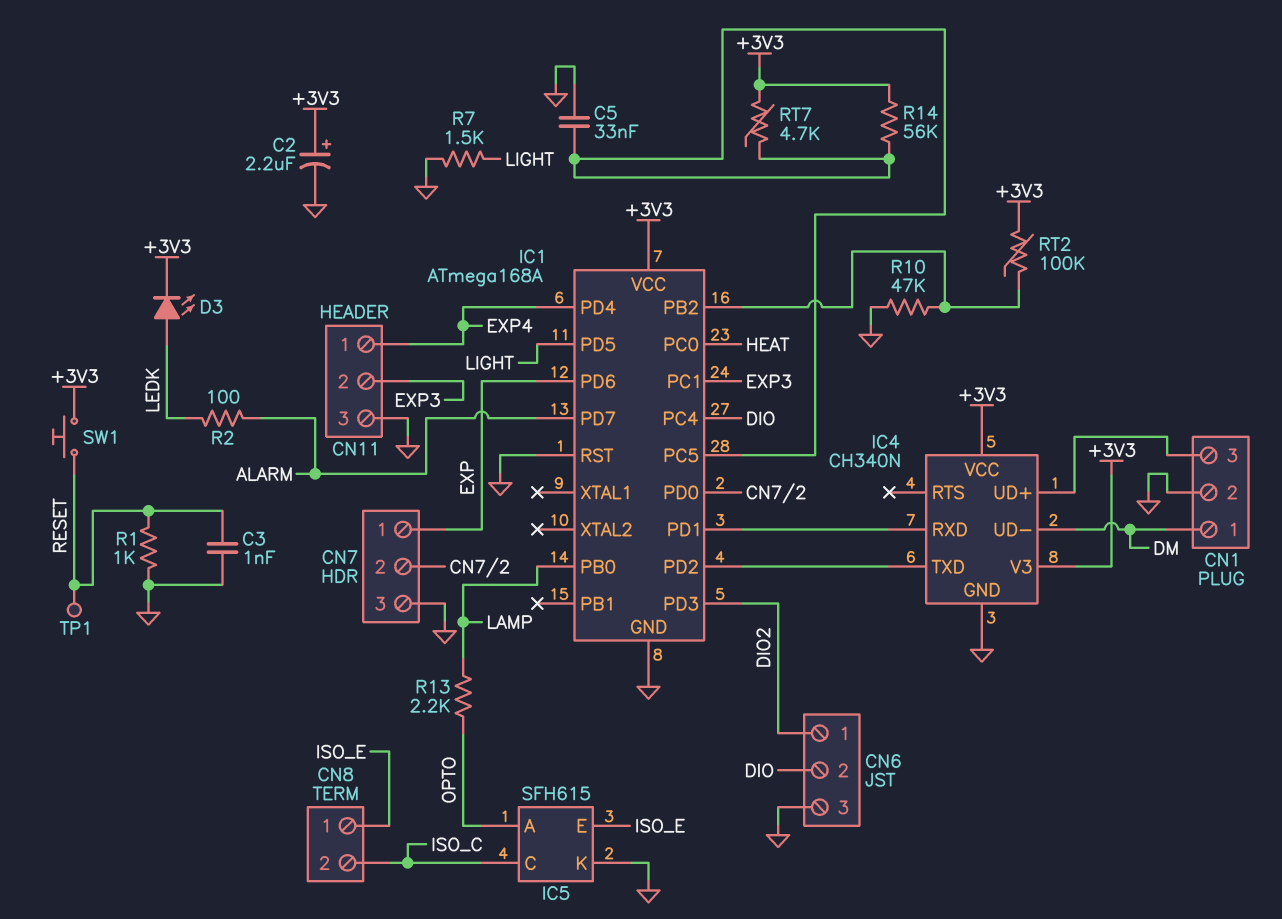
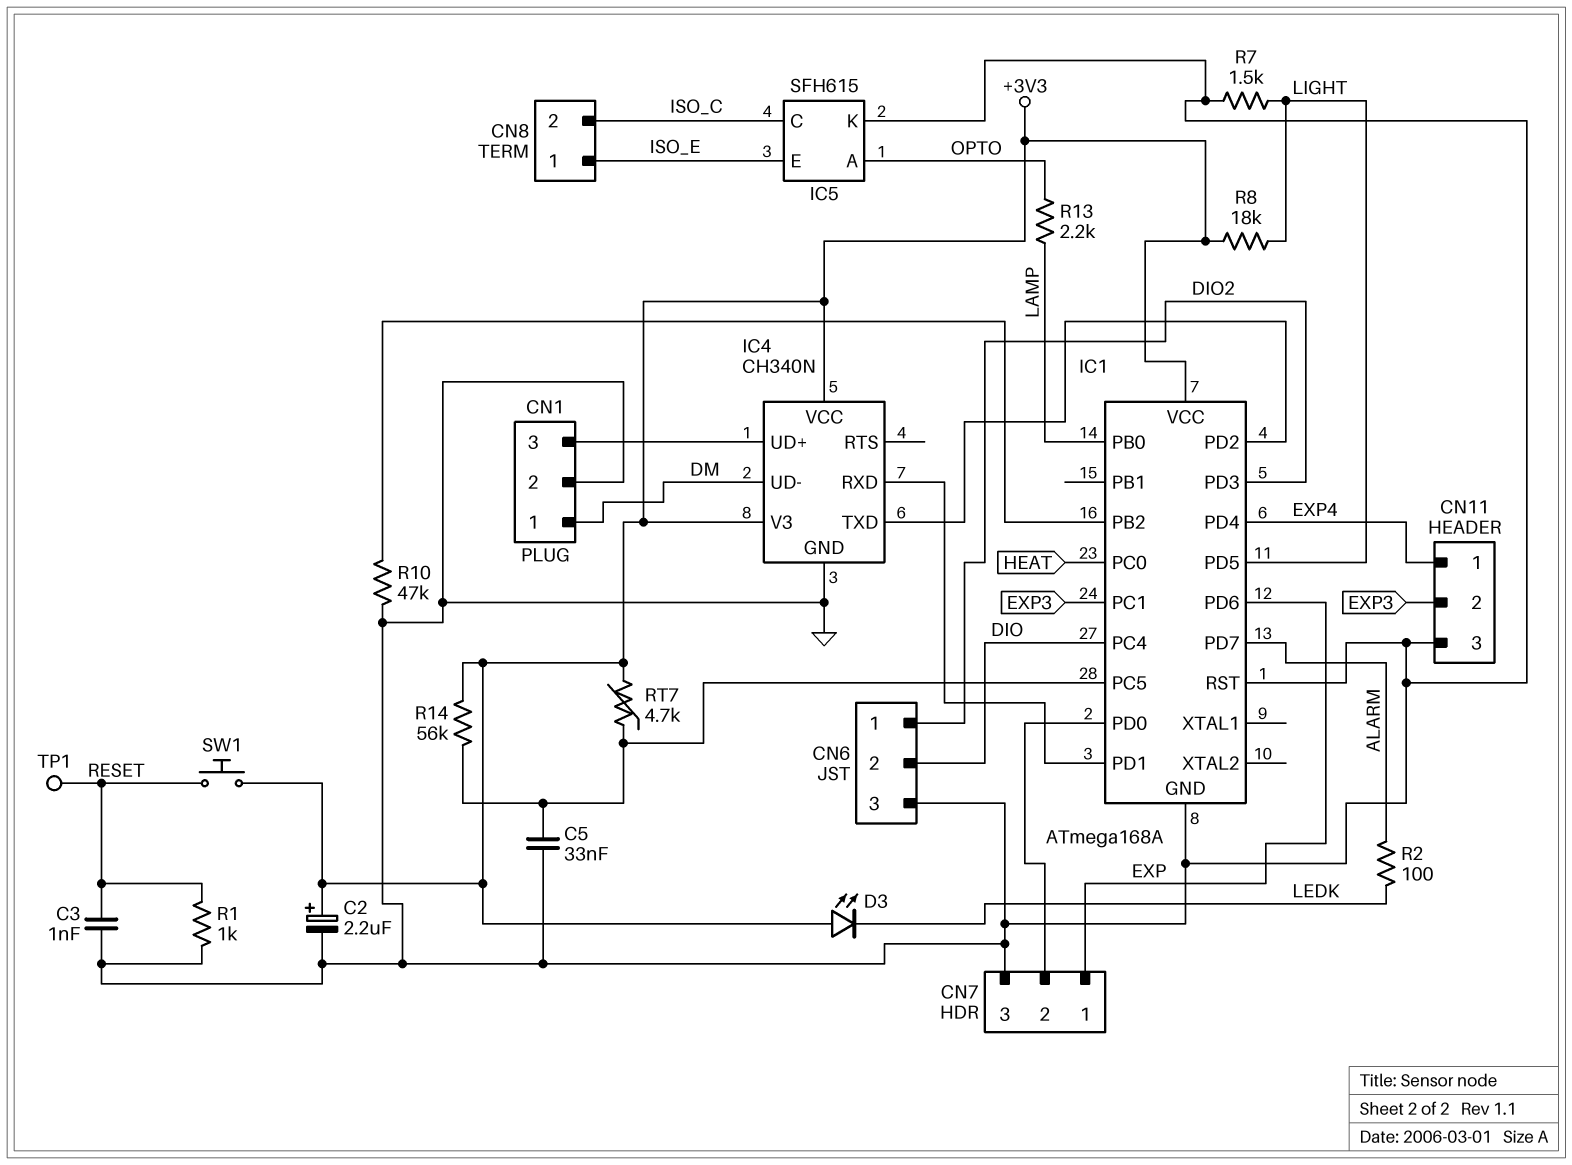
D3: LED (A LEDK, K +3V3) -> LED (A +3V3, K LEDK)
R8: none -> 18k (+3V3, LIGHT)
RT2: 100k (+3V3, IC1/PB2) -> none

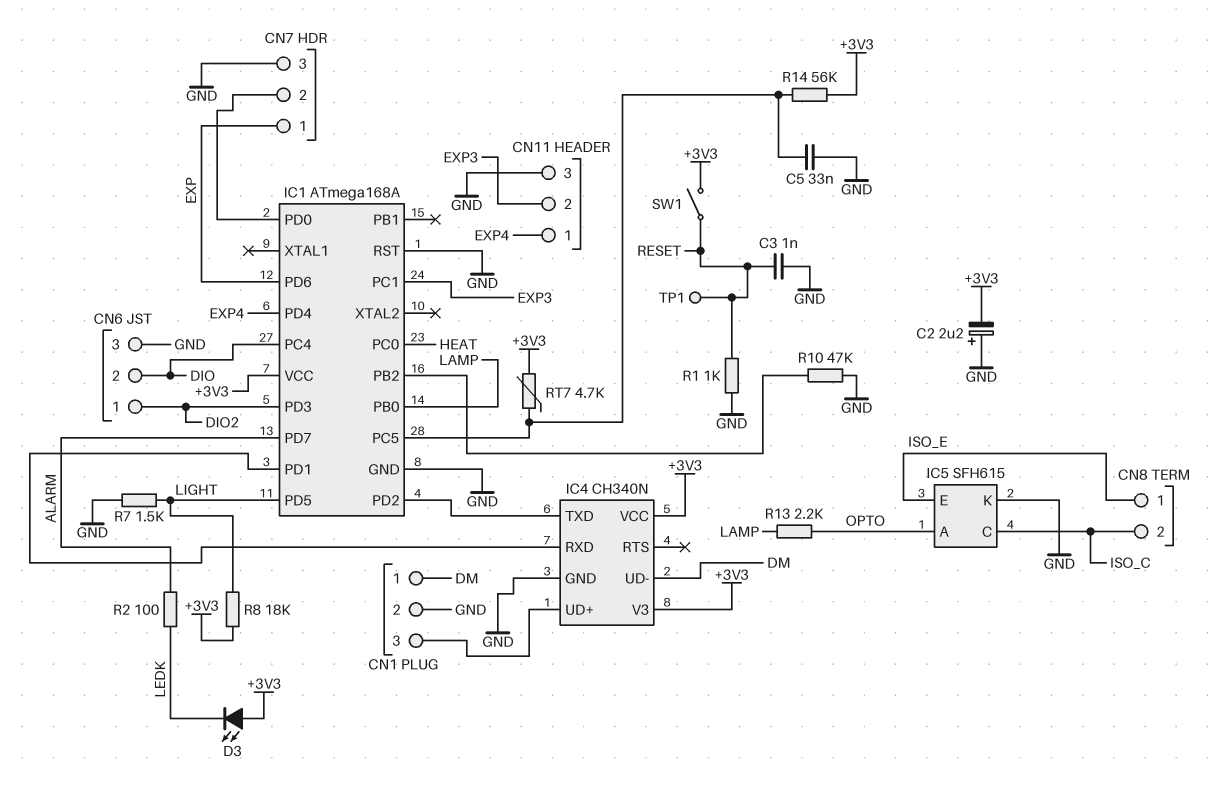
C2: 2.2uF (plus +3V3, minus GND) -> 2.2uF (plus GND, minus +3V3)
SW1: button (+3V3, RESET) -> switch (+3V3, RESET)

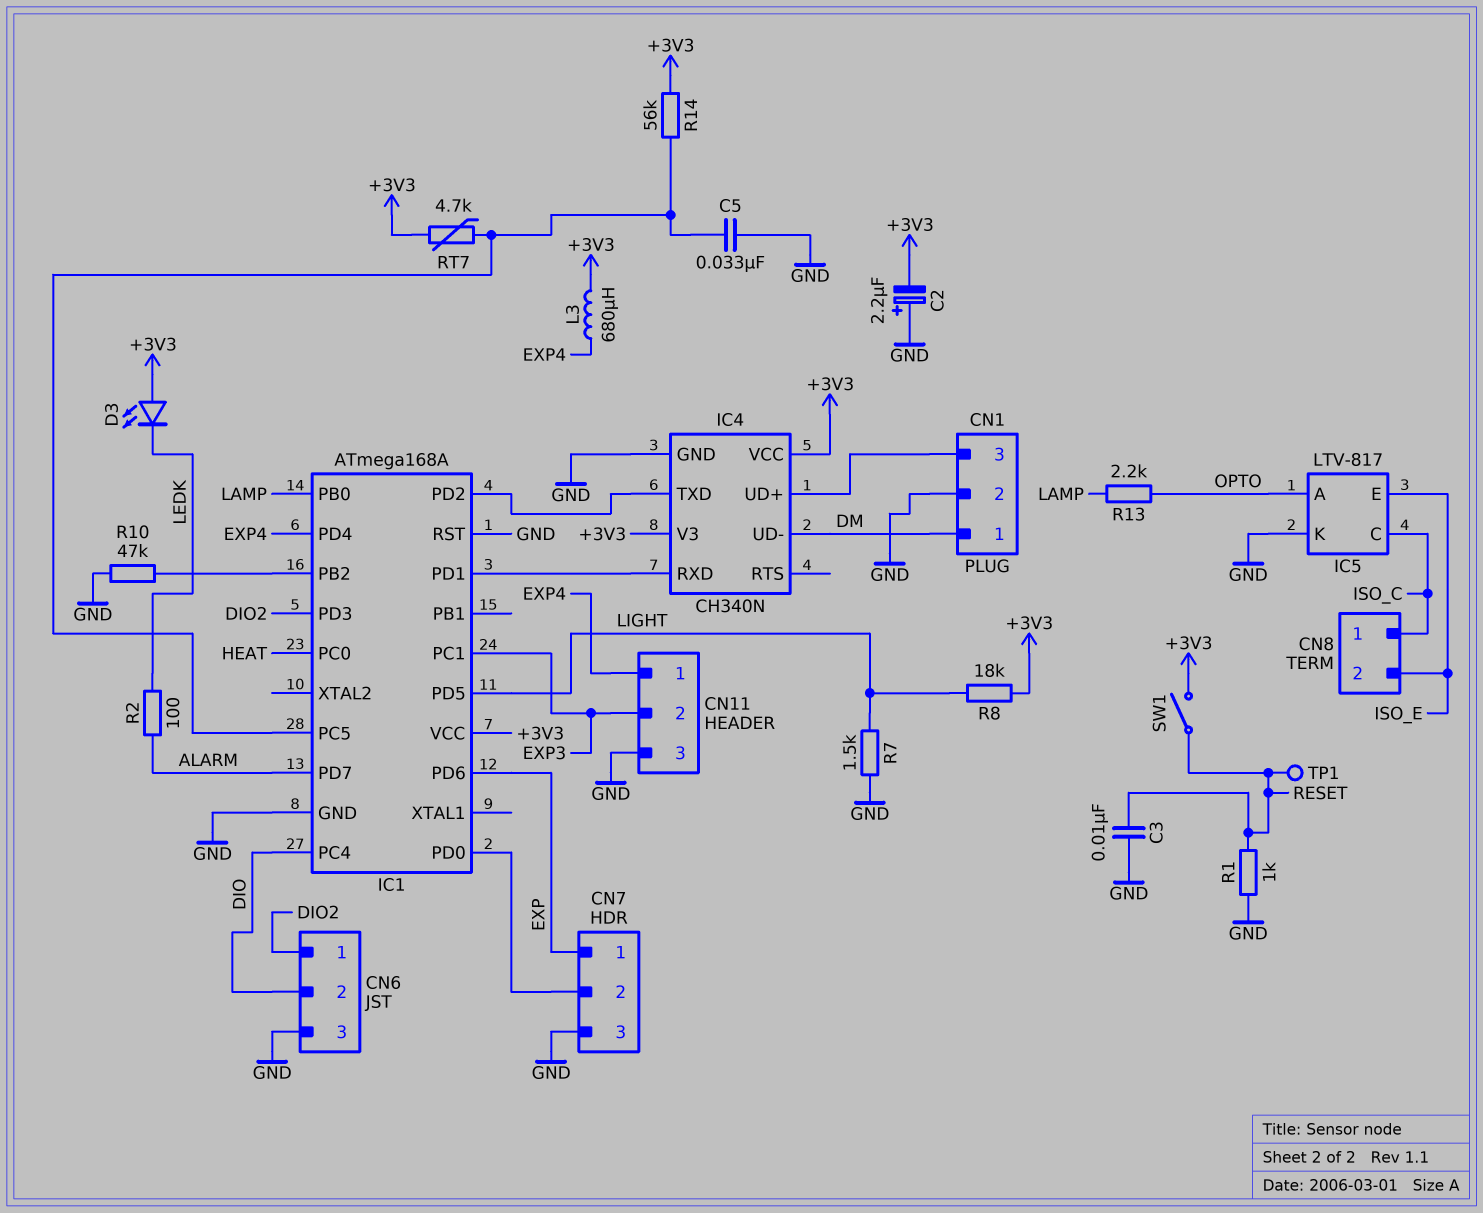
C3: 1nF (GND, RESET) -> 10nF (GND, RESET)
CN8 pin 1: ISO_E -> ISO_C
CN8 pin 2: ISO_C -> ISO_E
IC5: SFH615 -> LTV-817
L3: none -> 680uH (+3V3, EXP4)

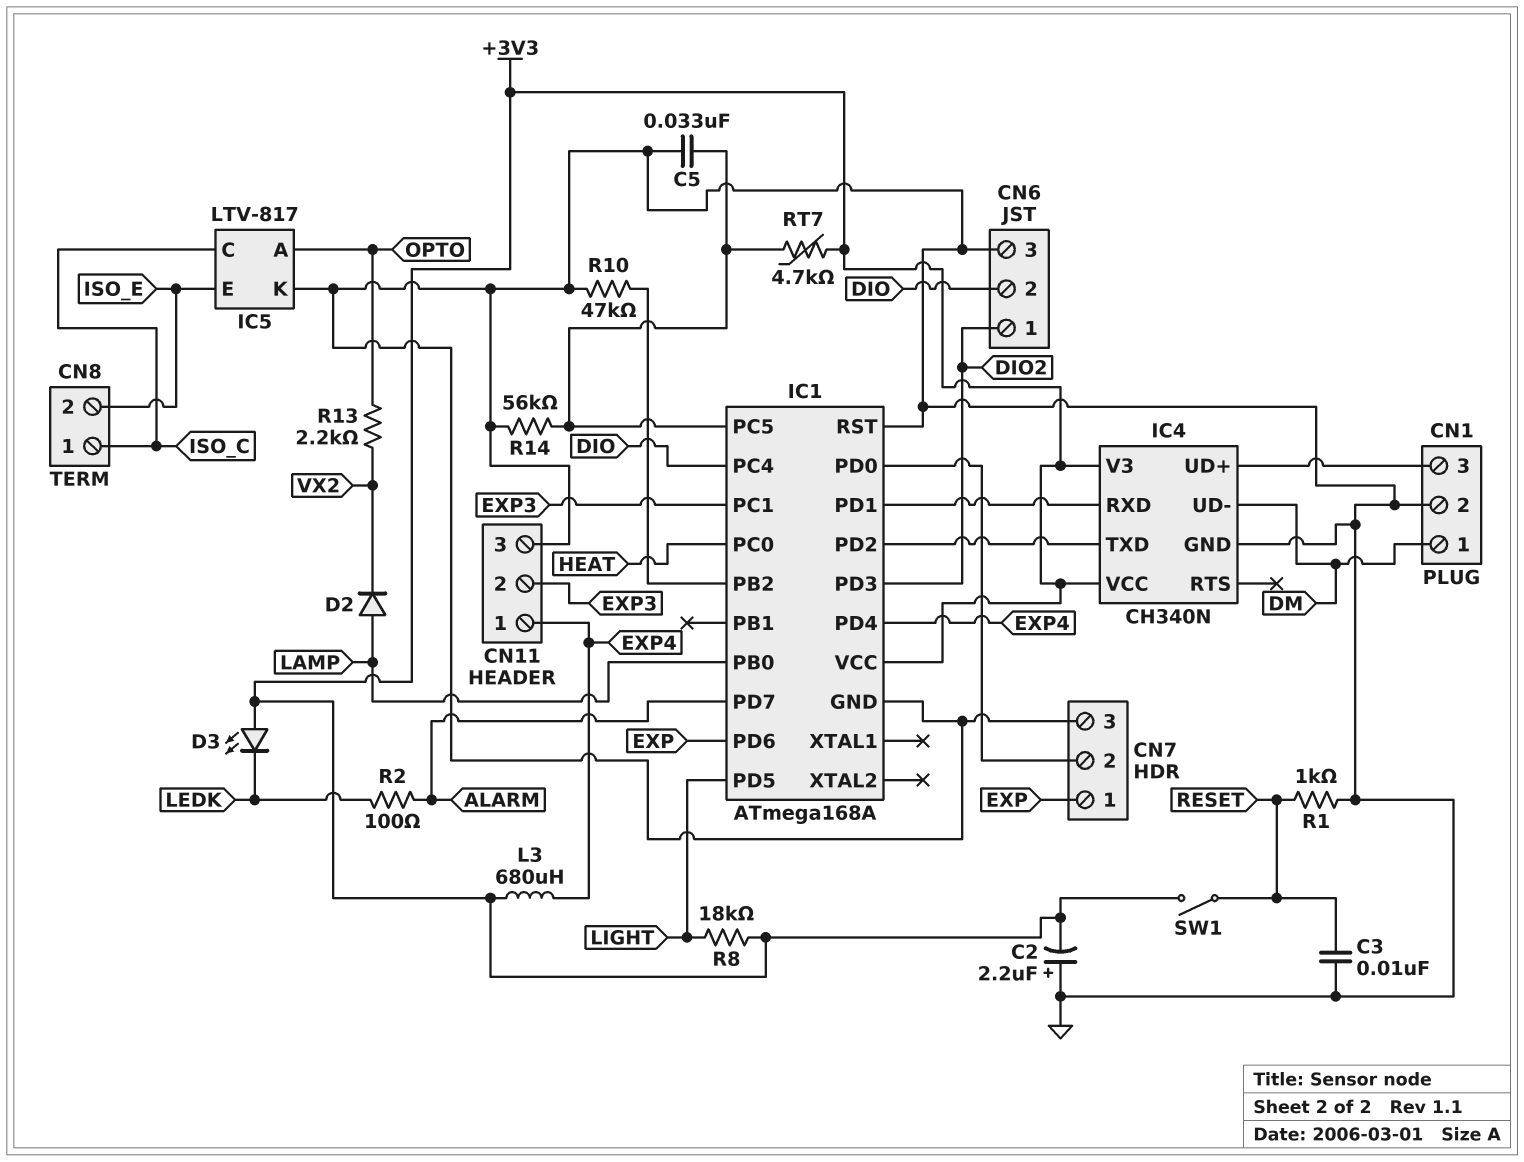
D2: none -> diode (A LAMP, K VX2)
R7: 1.5k (GND, LIGHT) -> none
R13: 2.2k (LAMP, OPTO) -> 2.2k (OPTO, VX2)
R14: 56k (+3V3, IC1/PC5) -> 56k (GND, IC1/PC5)
TP1: test point (RESET) -> none

